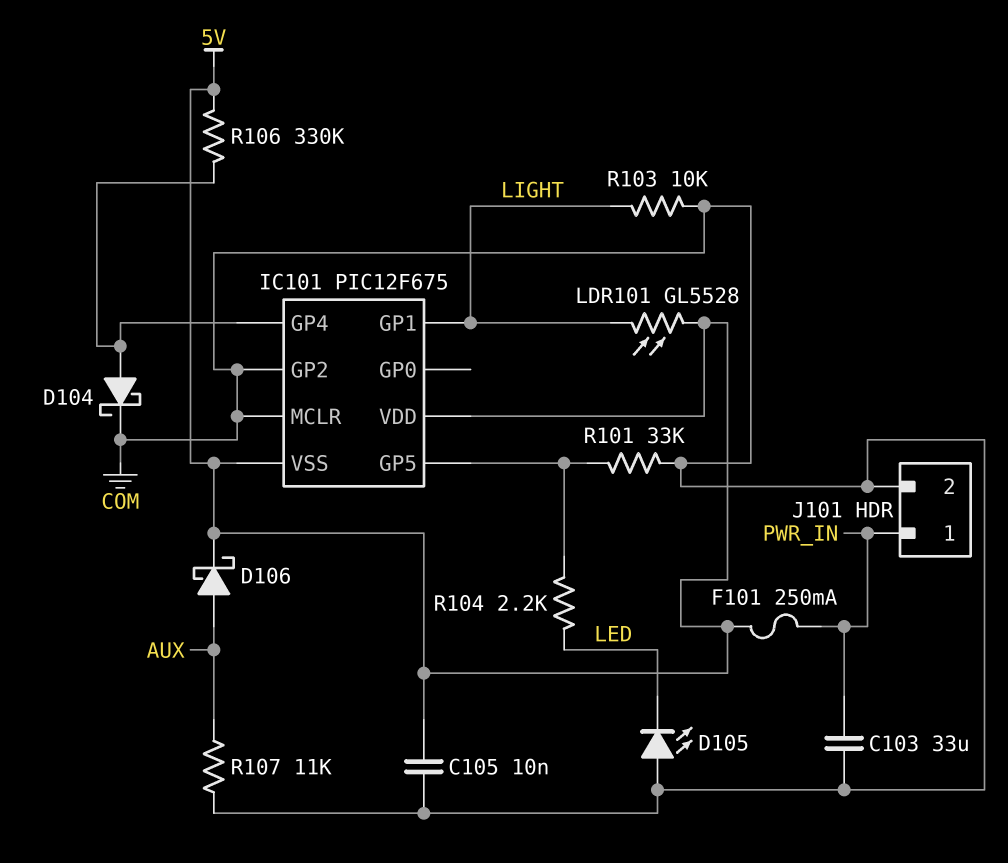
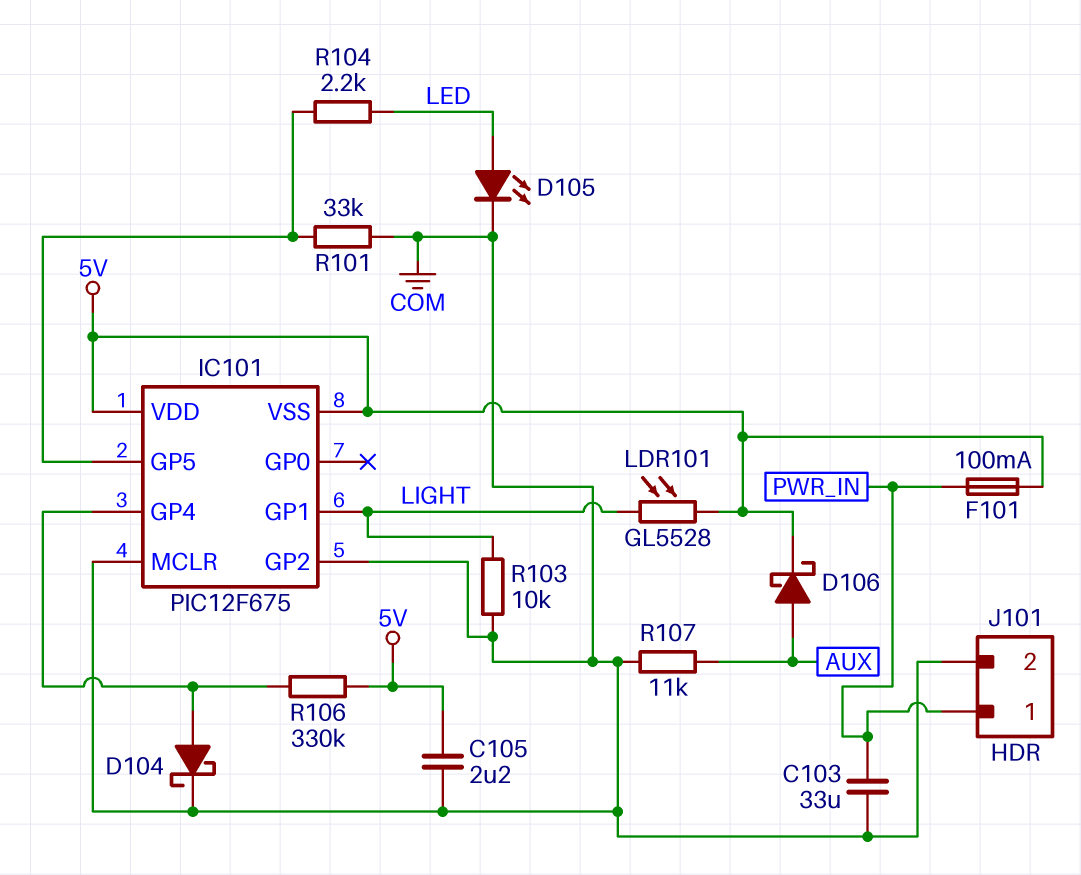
C105: 10nF (5V, COM) -> 2.2uF (5V, COM)
D105: LED (A COM, K LED) -> LED (A LED, K COM)
F101: 250mA (5V, PWR_IN) -> 100mA (5V, PWR_IN)

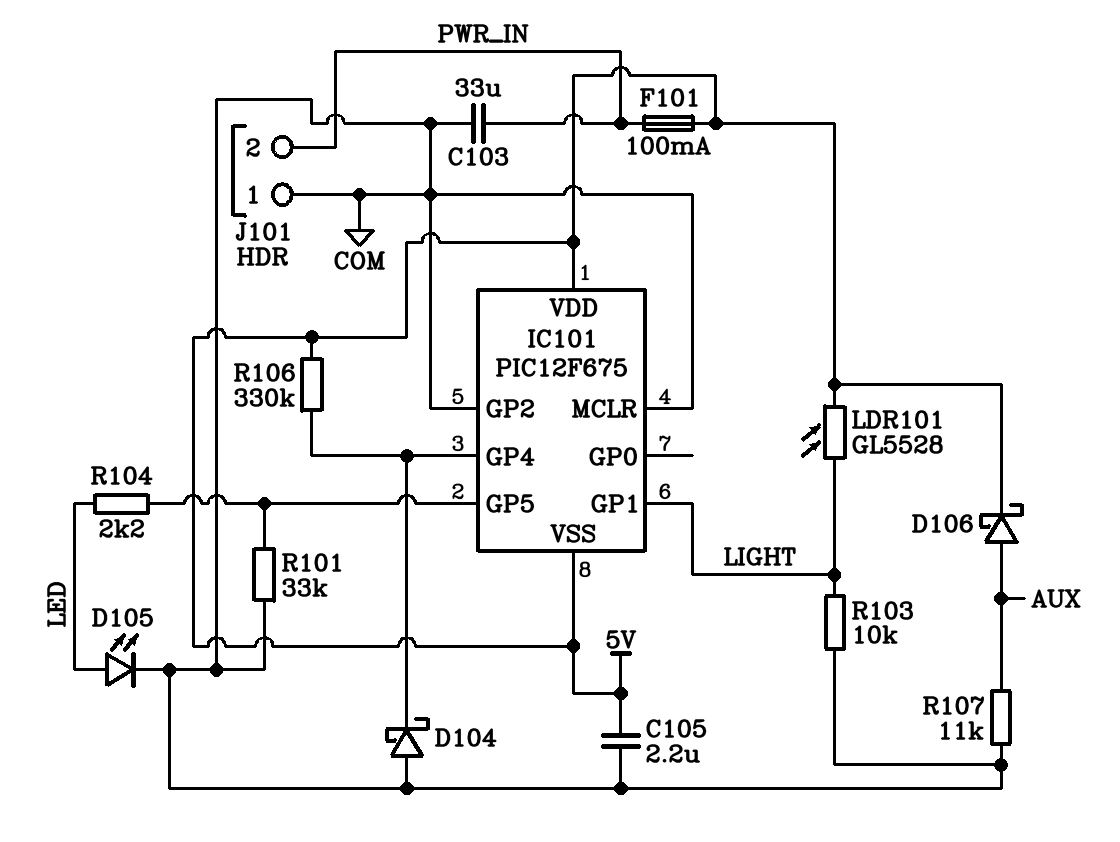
D104: schottky (A IC101/GP4, K COM) -> schottky (A COM, K IC101/GP4)
J101 pin 1: PWR_IN -> COM
J101 pin 2: COM -> PWR_IN

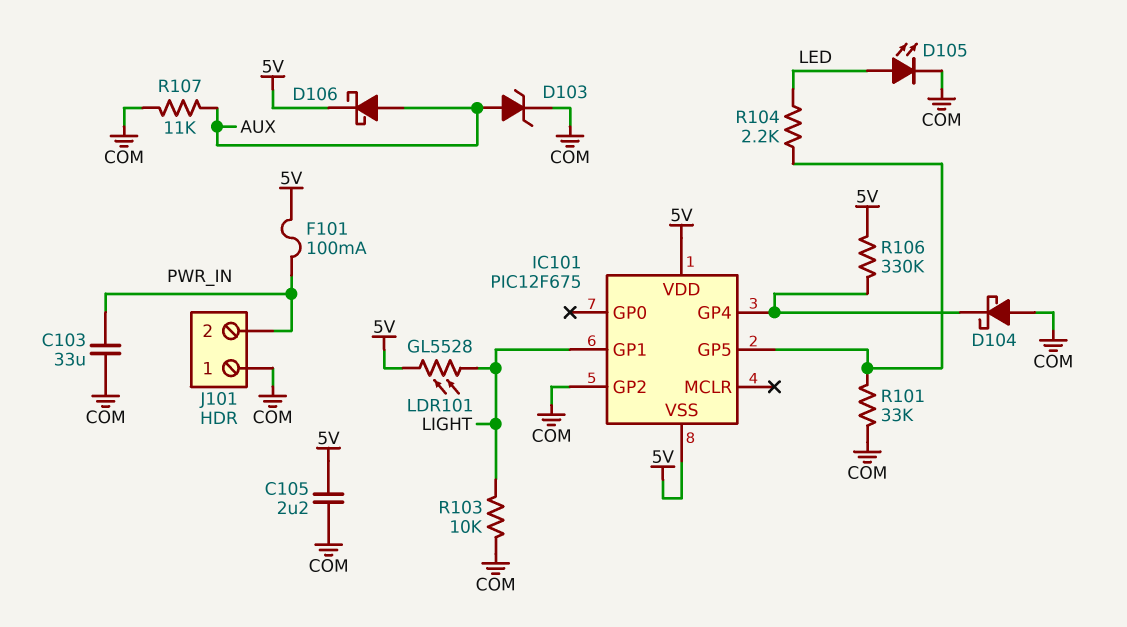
D103: none -> zener (A AUX, K COM)
IC101 pin MCLR: COM -> none

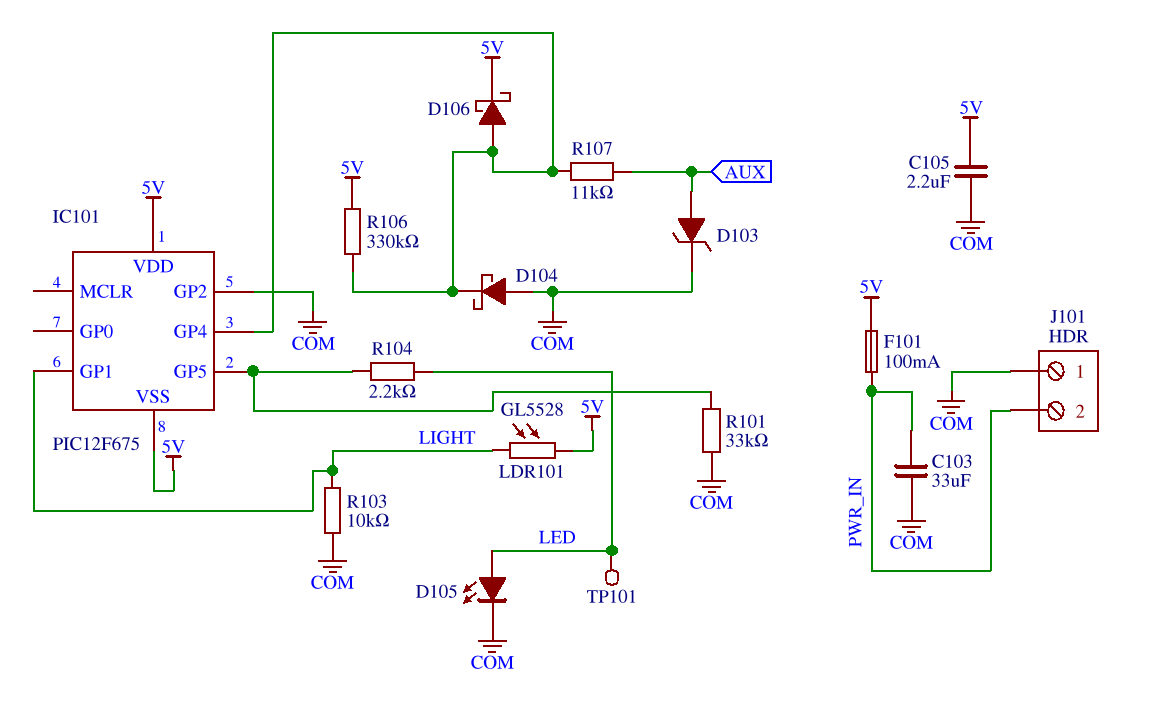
D106: schottky (A AUX, K 5V) -> schottky (A IC101/GP4, K 5V)
R107: 11k (AUX, COM) -> 11k (AUX, IC101/GP4)
TP101: none -> test point (LED)

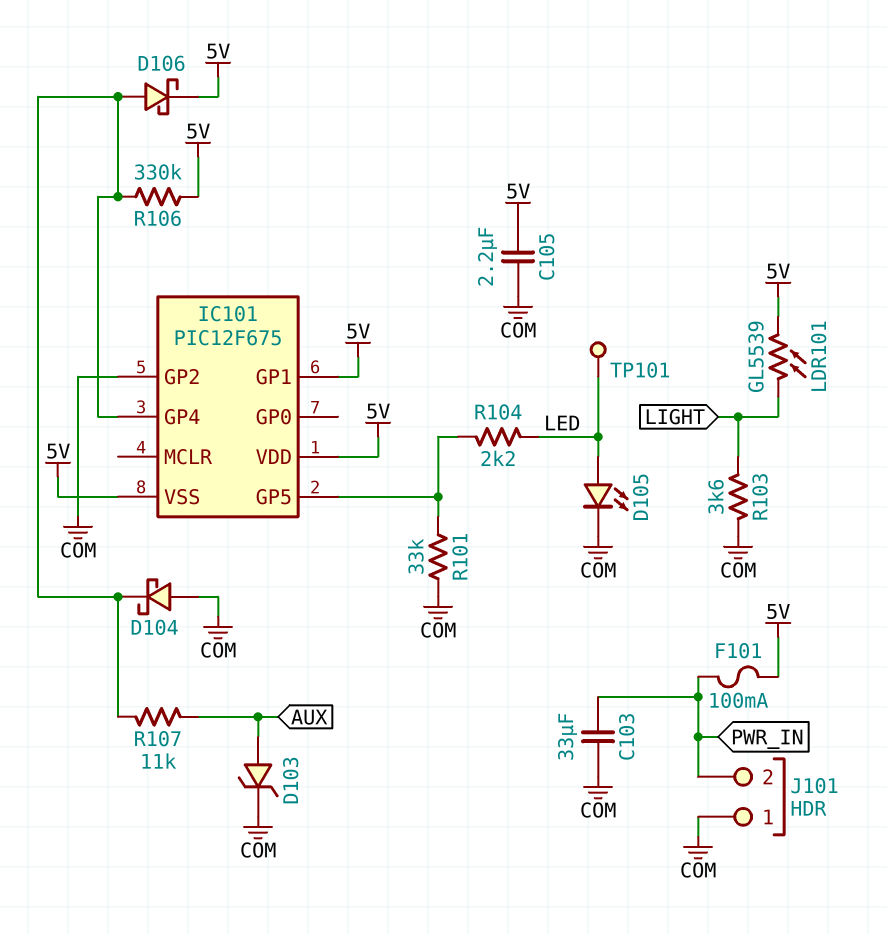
IC101 pin GP1: LIGHT -> 5V
LDR101: GL5528 (5V, LIGHT) -> GL5539 (5V, LIGHT)
R103: 10k (COM, LIGHT) -> 3.6k (COM, LIGHT)

